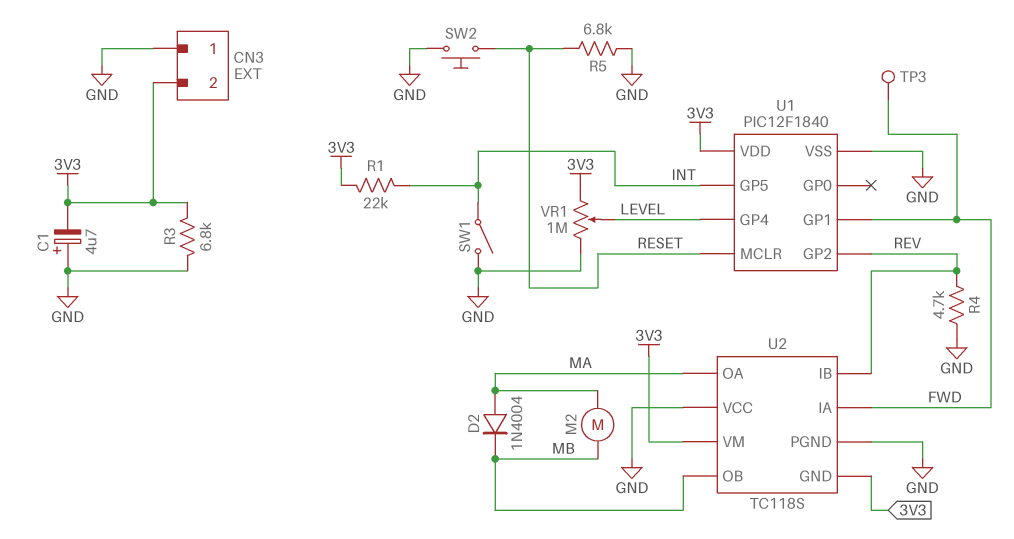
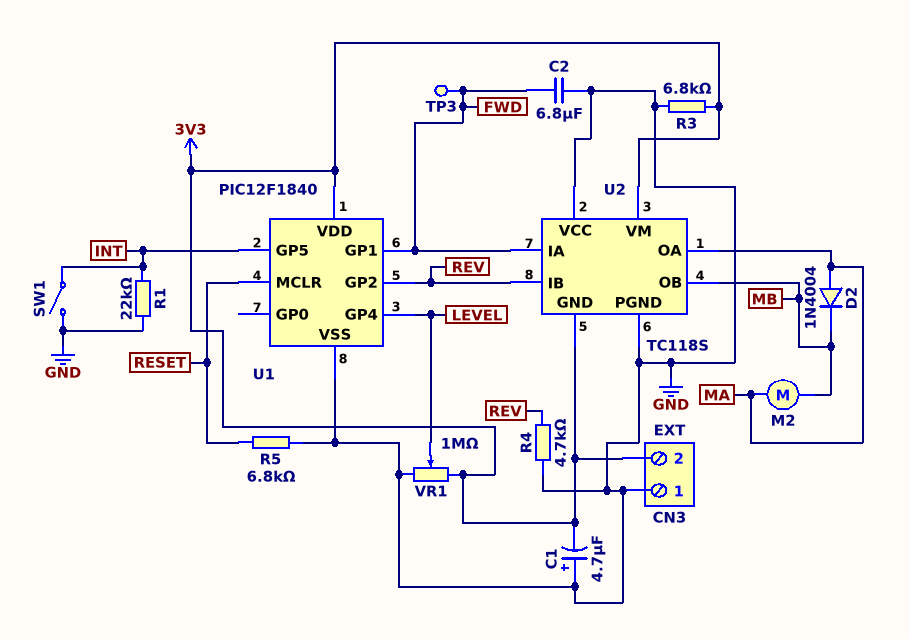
C2: none -> 6.8uF (FWD, GND)
R1: 22k (3V3, INT) -> 22k (GND, INT)
SW2: button (GND, RESET) -> none

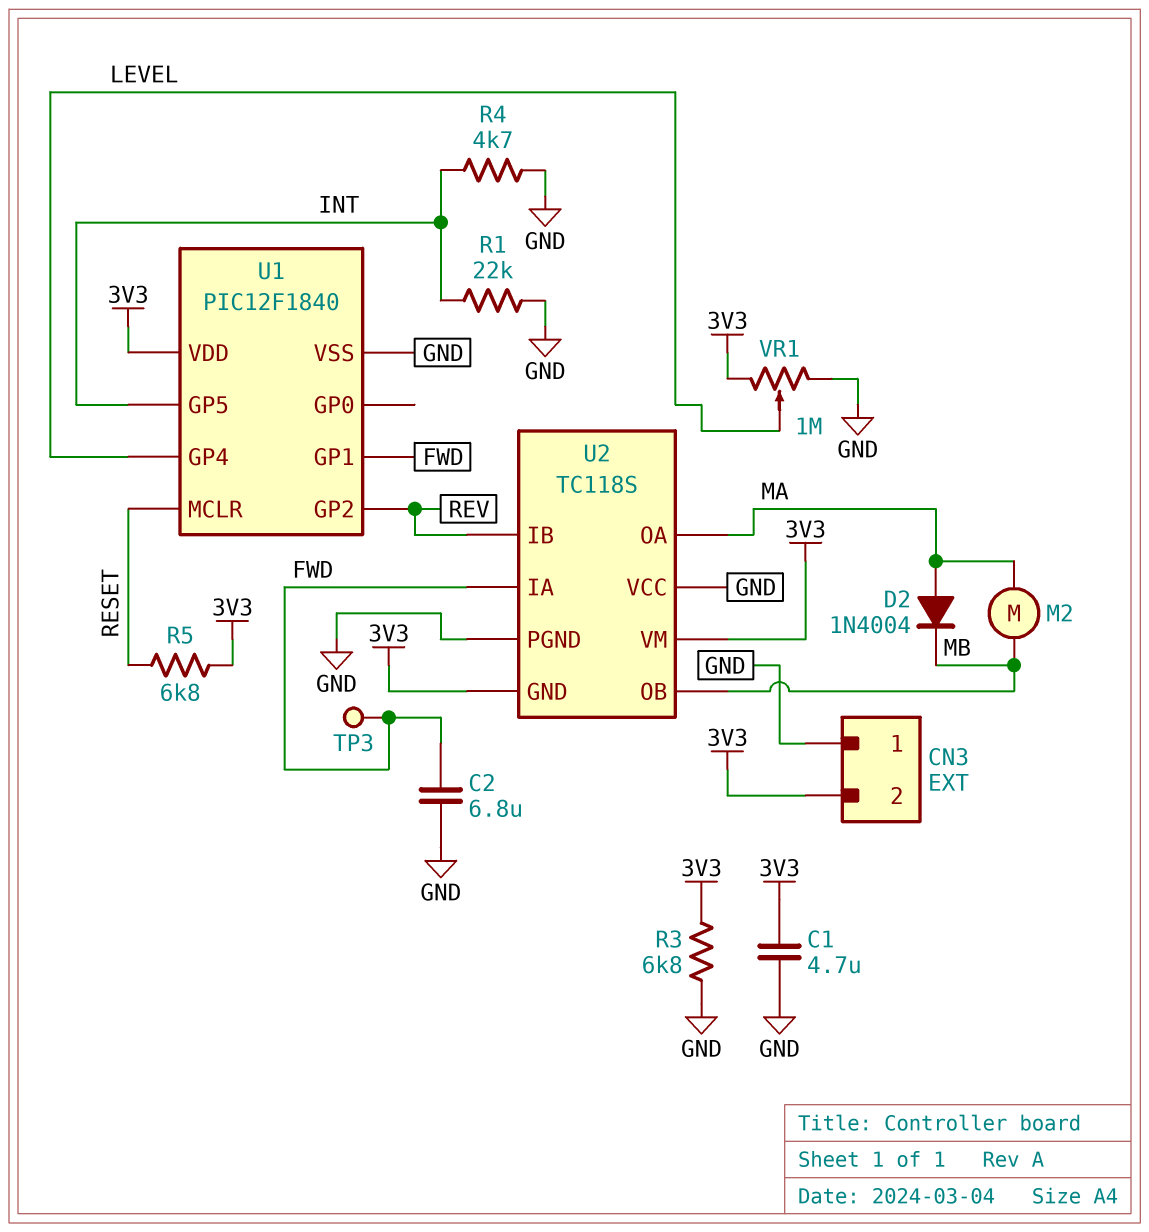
C1: 4.7uF (plus GND, minus 3V3) -> 4.7uF (3V3, GND)
R4: 4.7k (GND, REV) -> 4.7k (GND, INT)
R5: 6.8k (GND, RESET) -> 6.8k (3V3, RESET)
SW1: switch (GND, INT) -> none

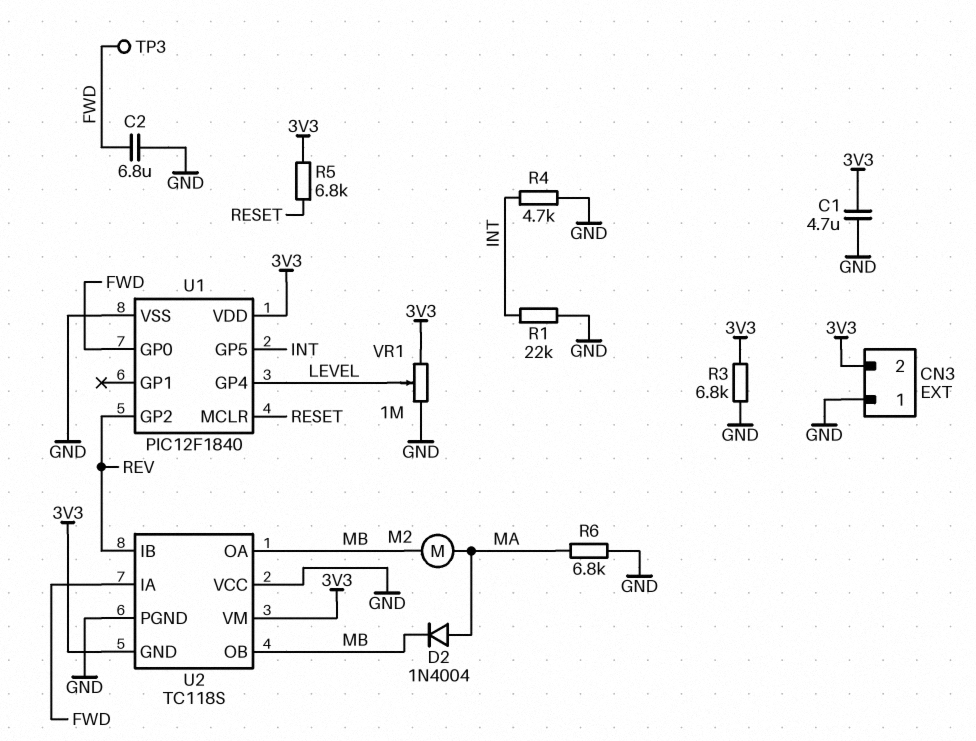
R6: none -> 6.8k (GND, MA)
U1 pin GP0: none -> FWD
U1 pin GP1: FWD -> none
U2 pin OA: MA -> MB

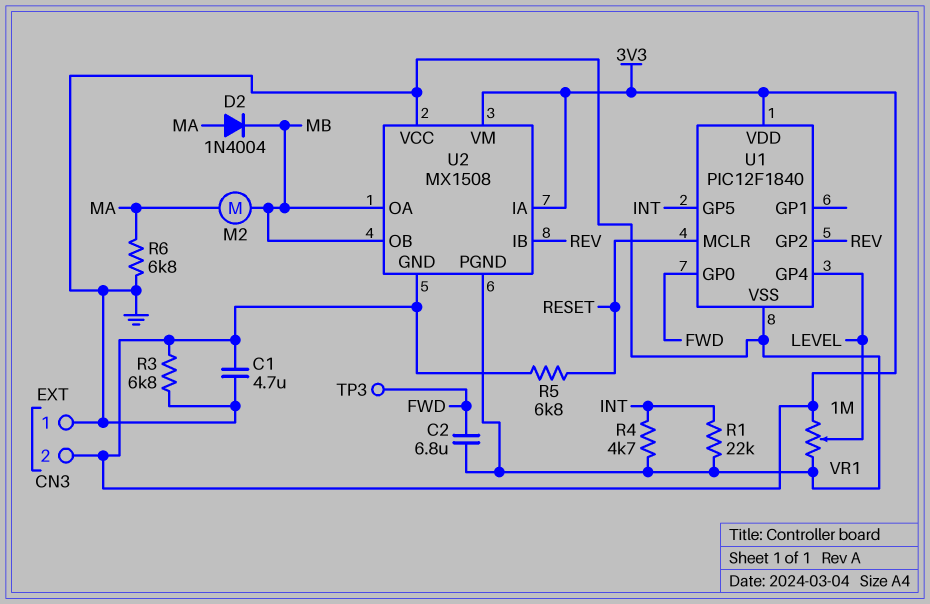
U2: TC118S -> MX1508
U2 pin IA: FWD -> 3V3

